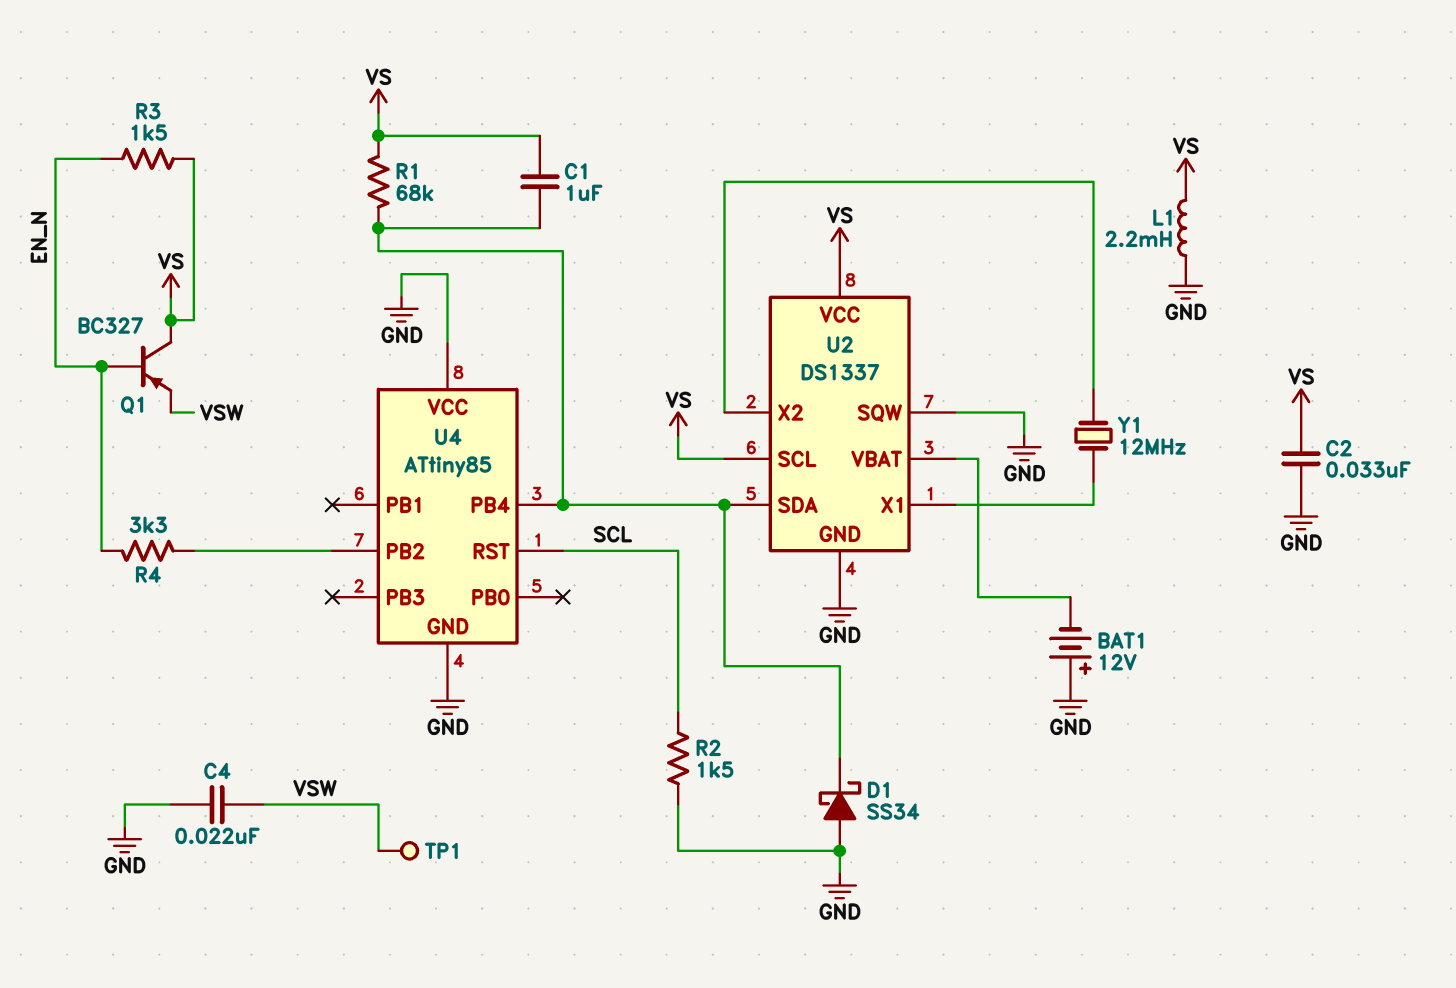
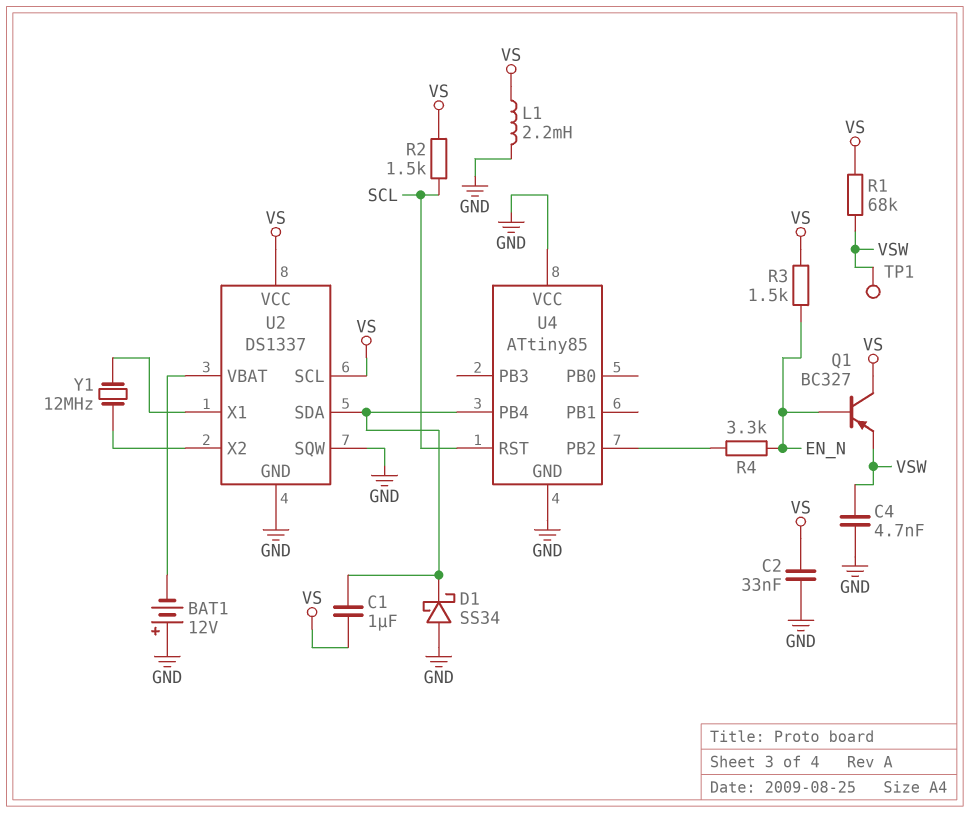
C4: 22nF (GND, VSW) -> 4.7nF (GND, VSW)
R1: 68k (U2/SDA, VS) -> 68k (VS, VSW)
R2: 1.5k (GND, SCL) -> 1.5k (SCL, VS)

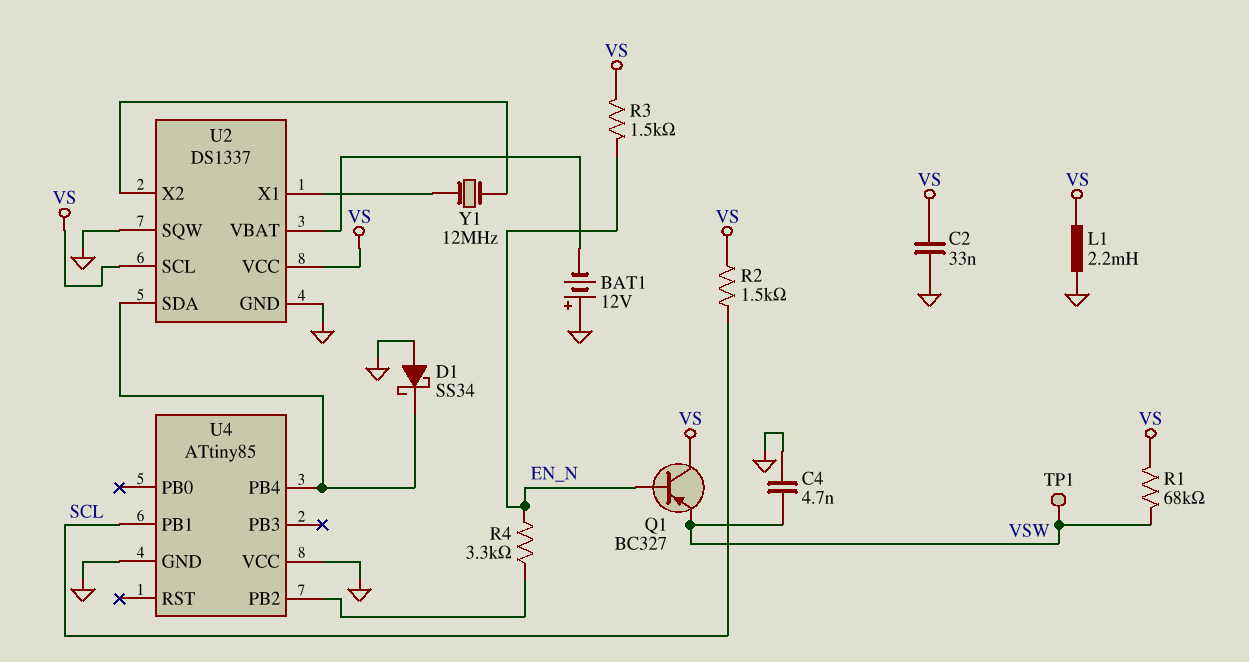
C1: 1uF (U2/SDA, VS) -> none
U4 pin PB1: none -> SCL
U4 pin RST: SCL -> none

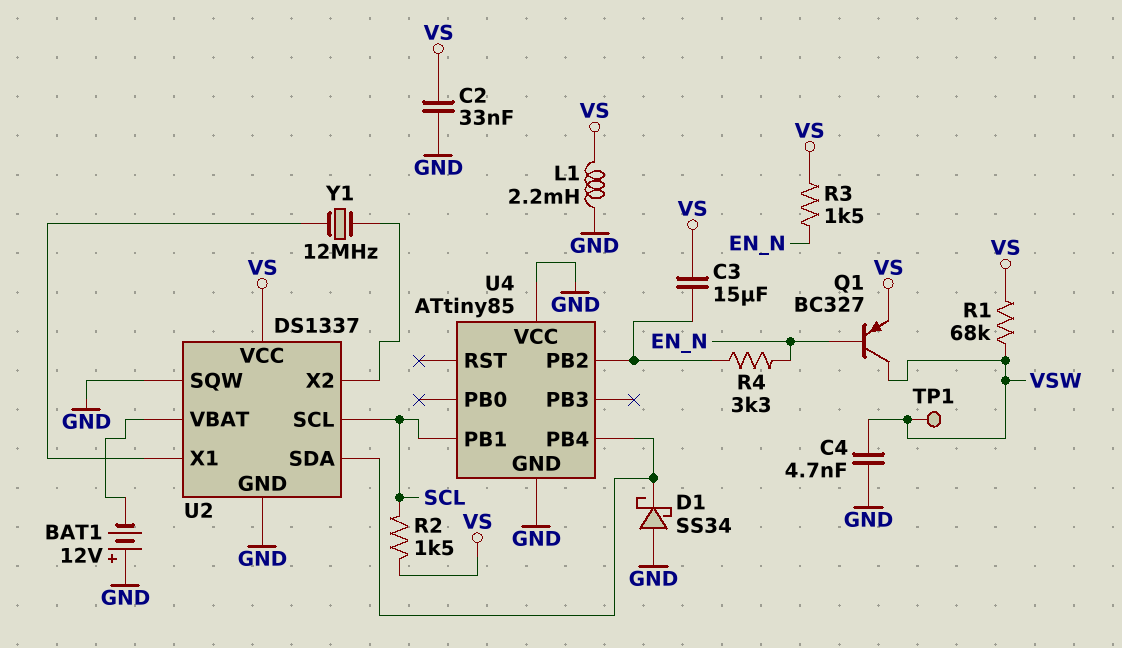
C3: none -> 15uF (U4/PB2, VS)
Q1: PNP BC327 (B EN_N, C VS, E VSW) -> PNP BC327 (B EN_N, C VSW, E VS)
U2 pin SCL: VS -> SCL

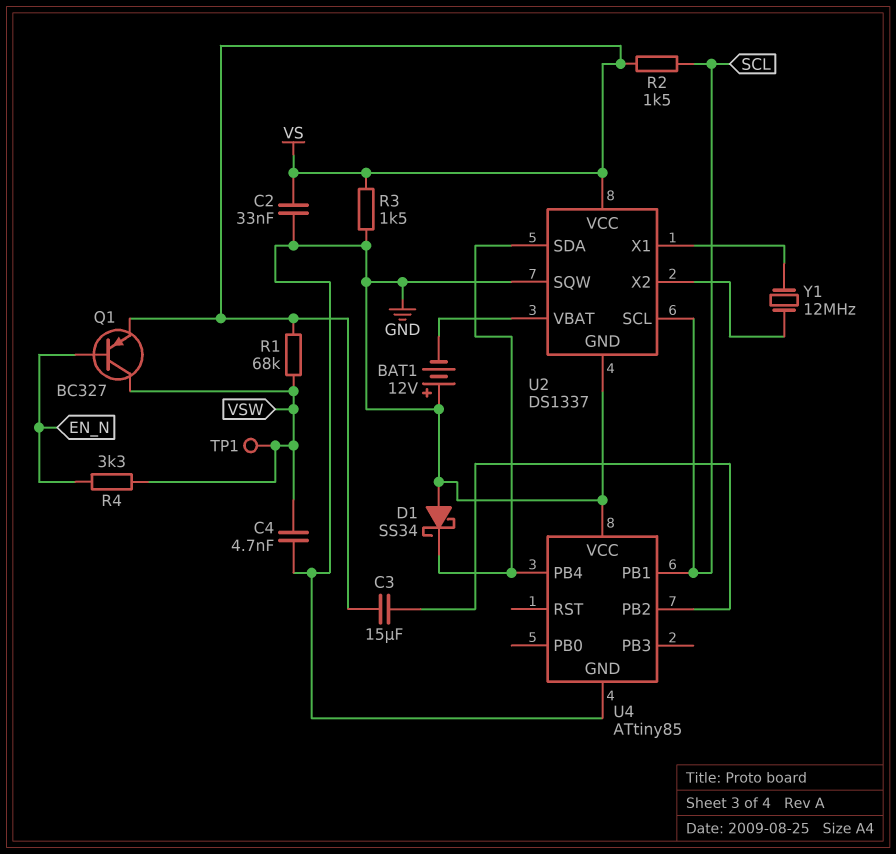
L1: 2.2mH (GND, VS) -> none
R3: 1.5k (EN_N, VS) -> 1.5k (GND, VS)
R4: 3.3k (EN_N, U4/PB2) -> 3.3k (EN_N, VSW)

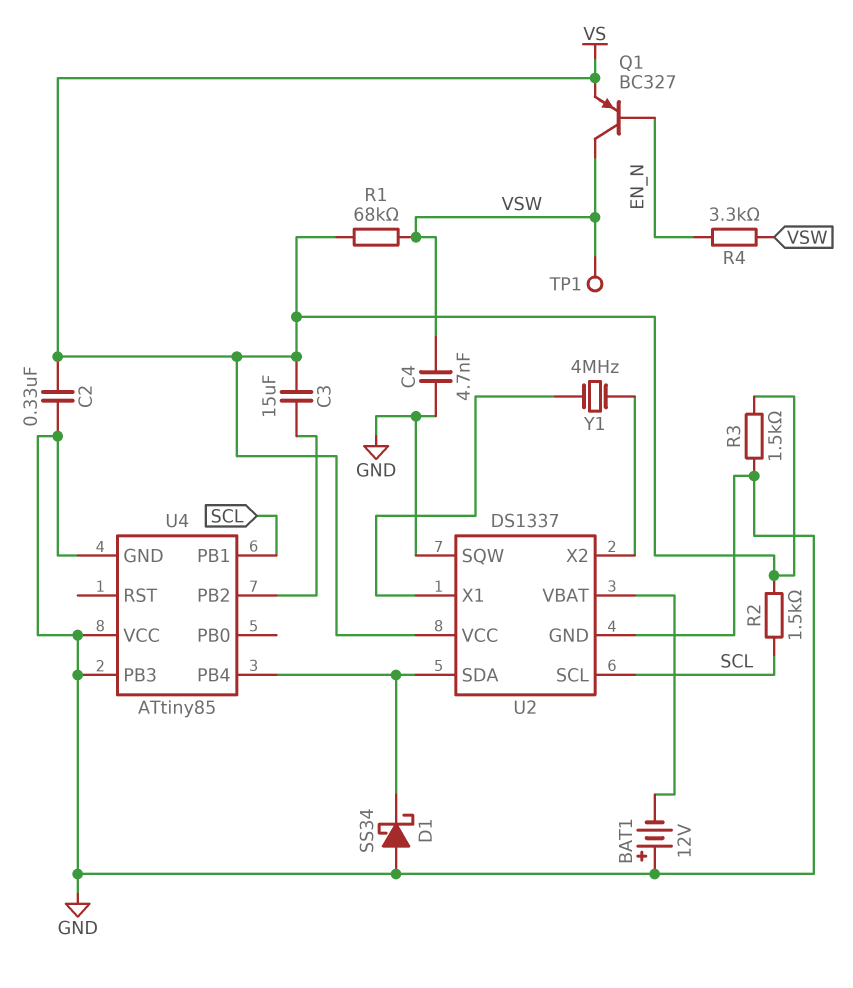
C2: 33nF (GND, VS) -> 330nF (GND, VS)
U4 pin PB3: none -> GND
Y1: 12MHz (U2/X1, U2/X2) -> 4MHz (U2/X1, U2/X2)

